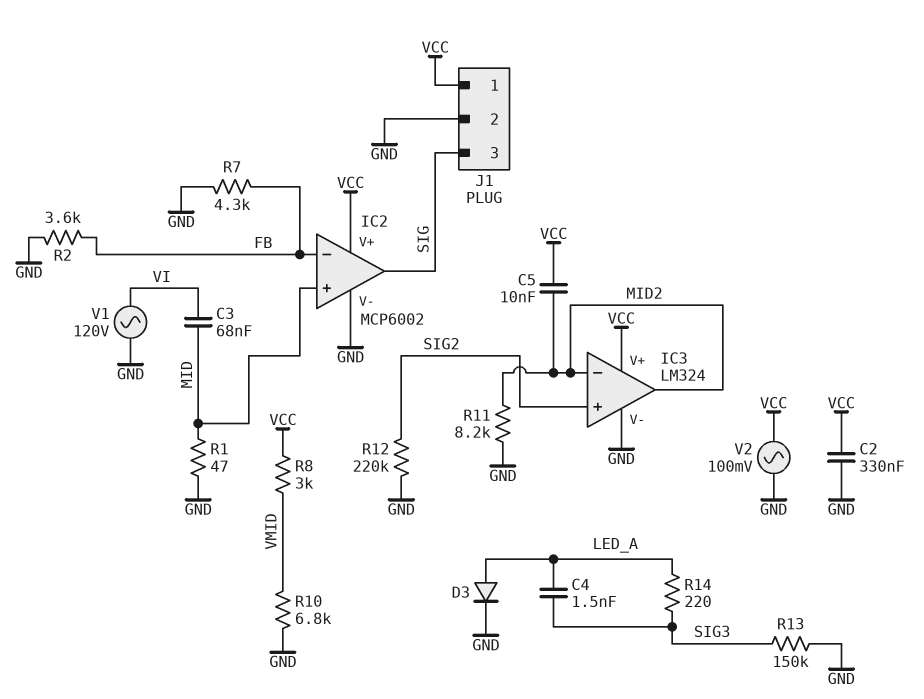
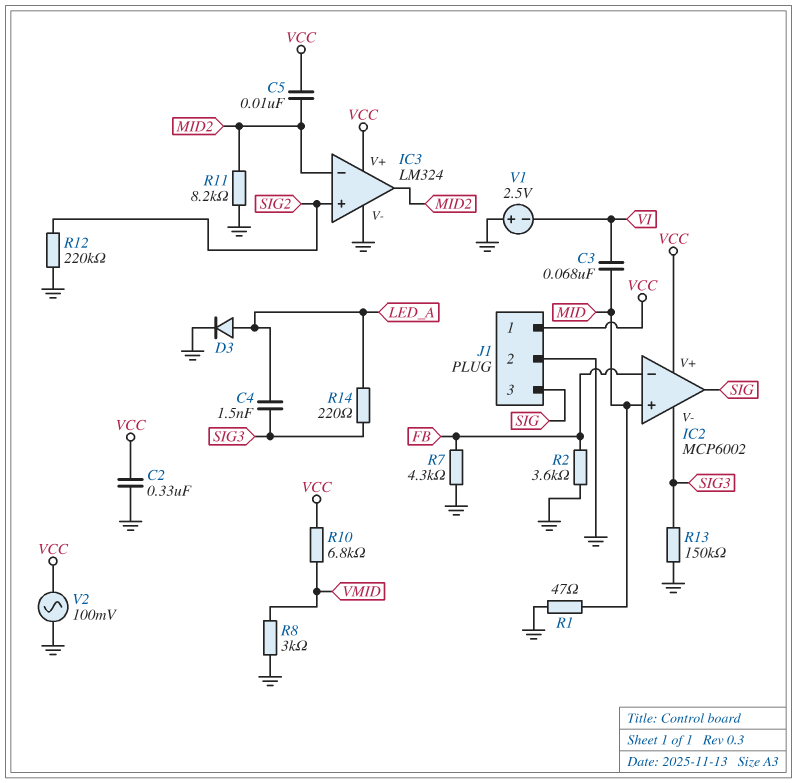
IC2 pin V-: GND -> SIG3
R8: 3k (VCC, VMID) -> 3k (GND, VMID)
R10: 6.8k (GND, VMID) -> 6.8k (VCC, VMID)
V1: AC 120V (GND, VI) -> 2.5V (plus GND, minus VI)

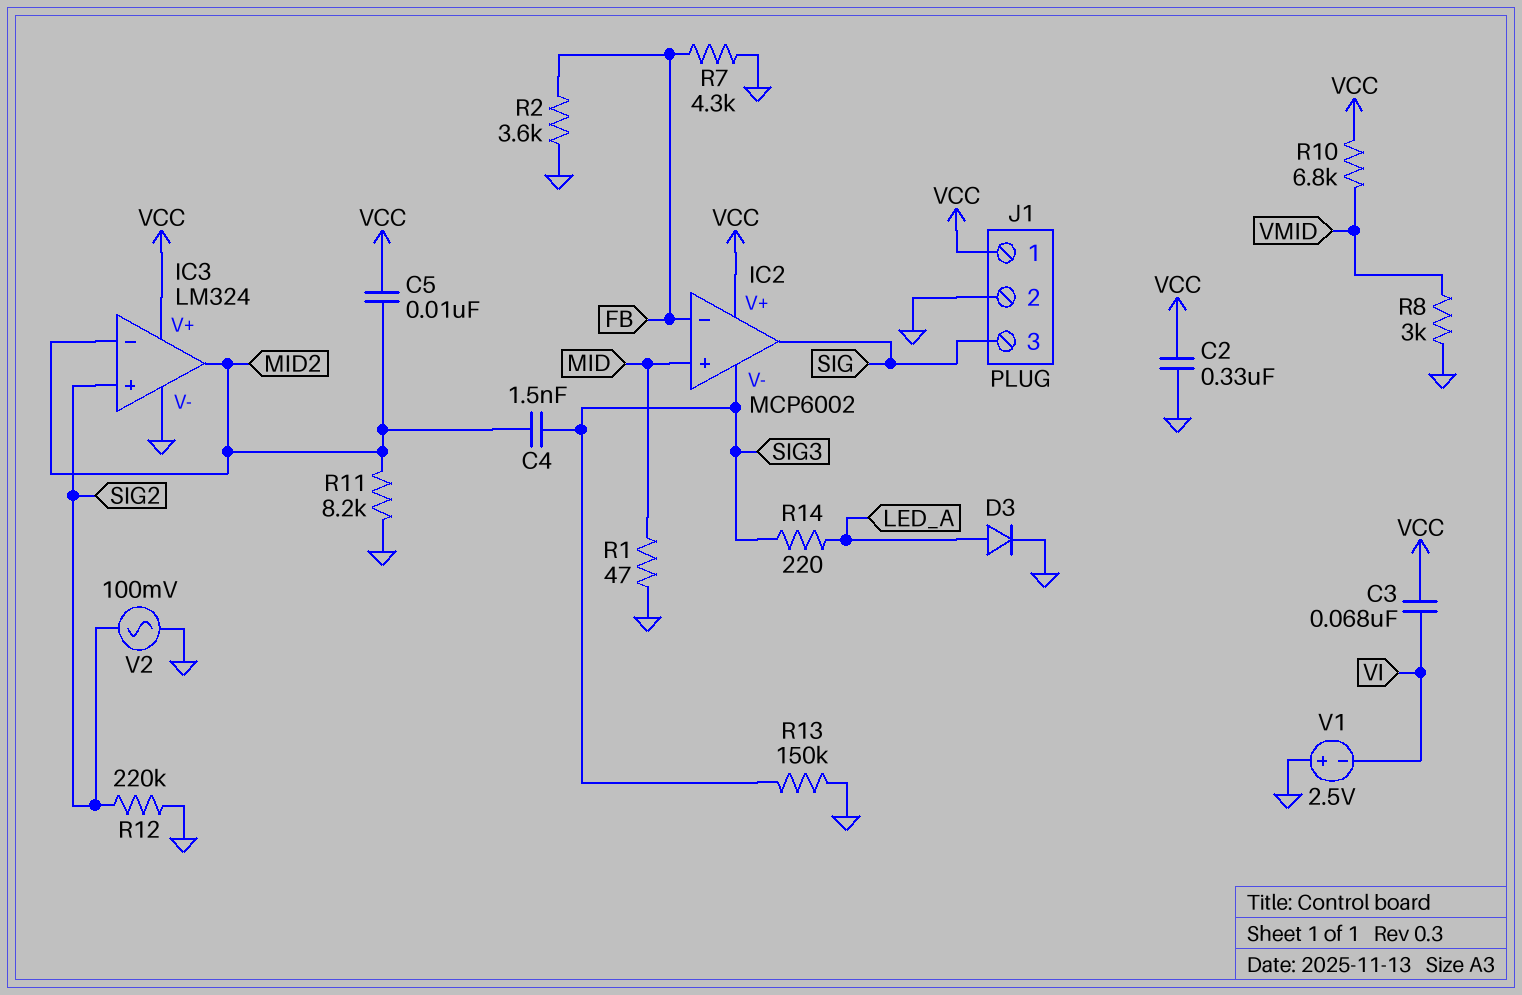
C3: 68nF (MID, VI) -> 68nF (VCC, VI)
C4: 1.5nF (LED_A, SIG3) -> 1.5nF (MID2, SIG3)
V2: AC 100mV (GND, VCC) -> AC 100mV (GND, SIG2)

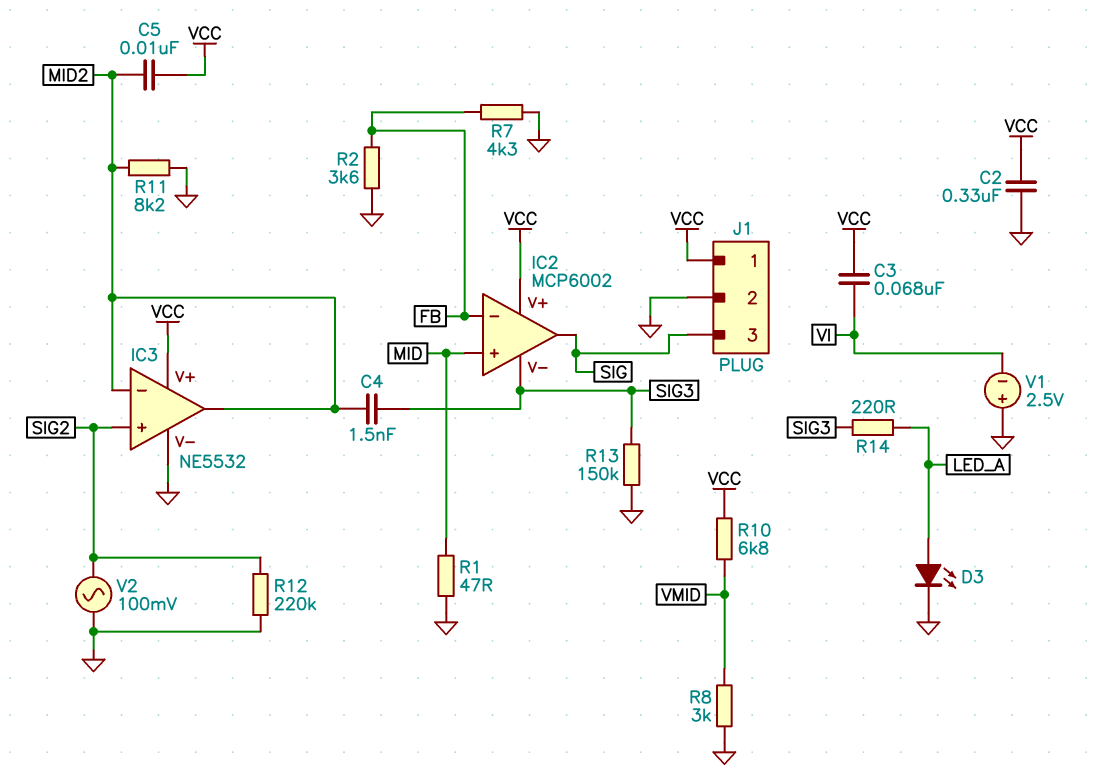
D3: diode (A LED_A, K GND) -> LED (A LED_A, K GND)
IC3: LM324 -> NE5532

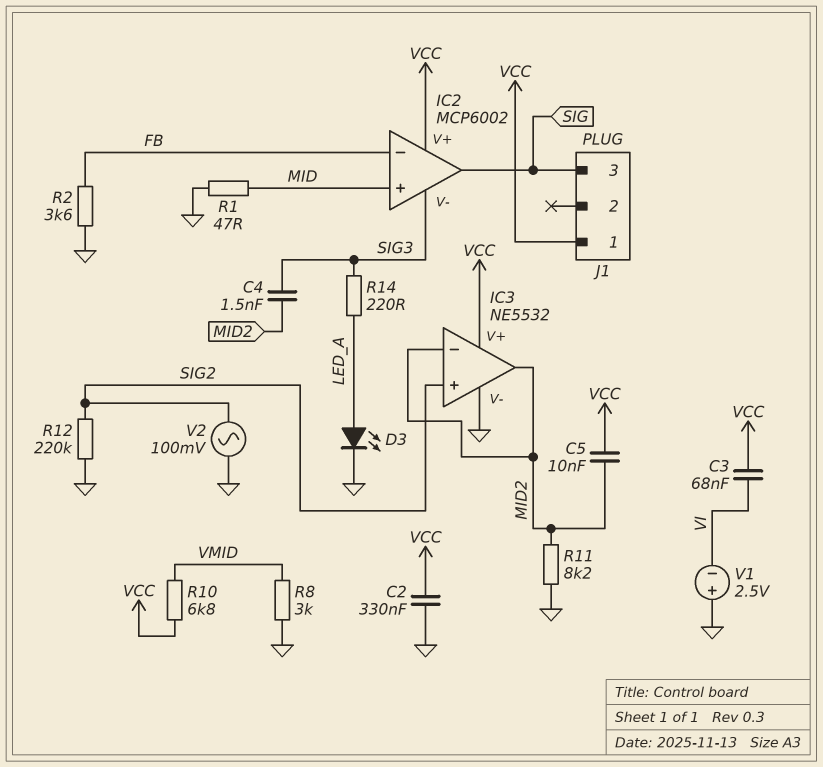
J1 pin 2: GND -> none
R7: 4.3k (FB, GND) -> none
R13: 150k (GND, SIG3) -> none

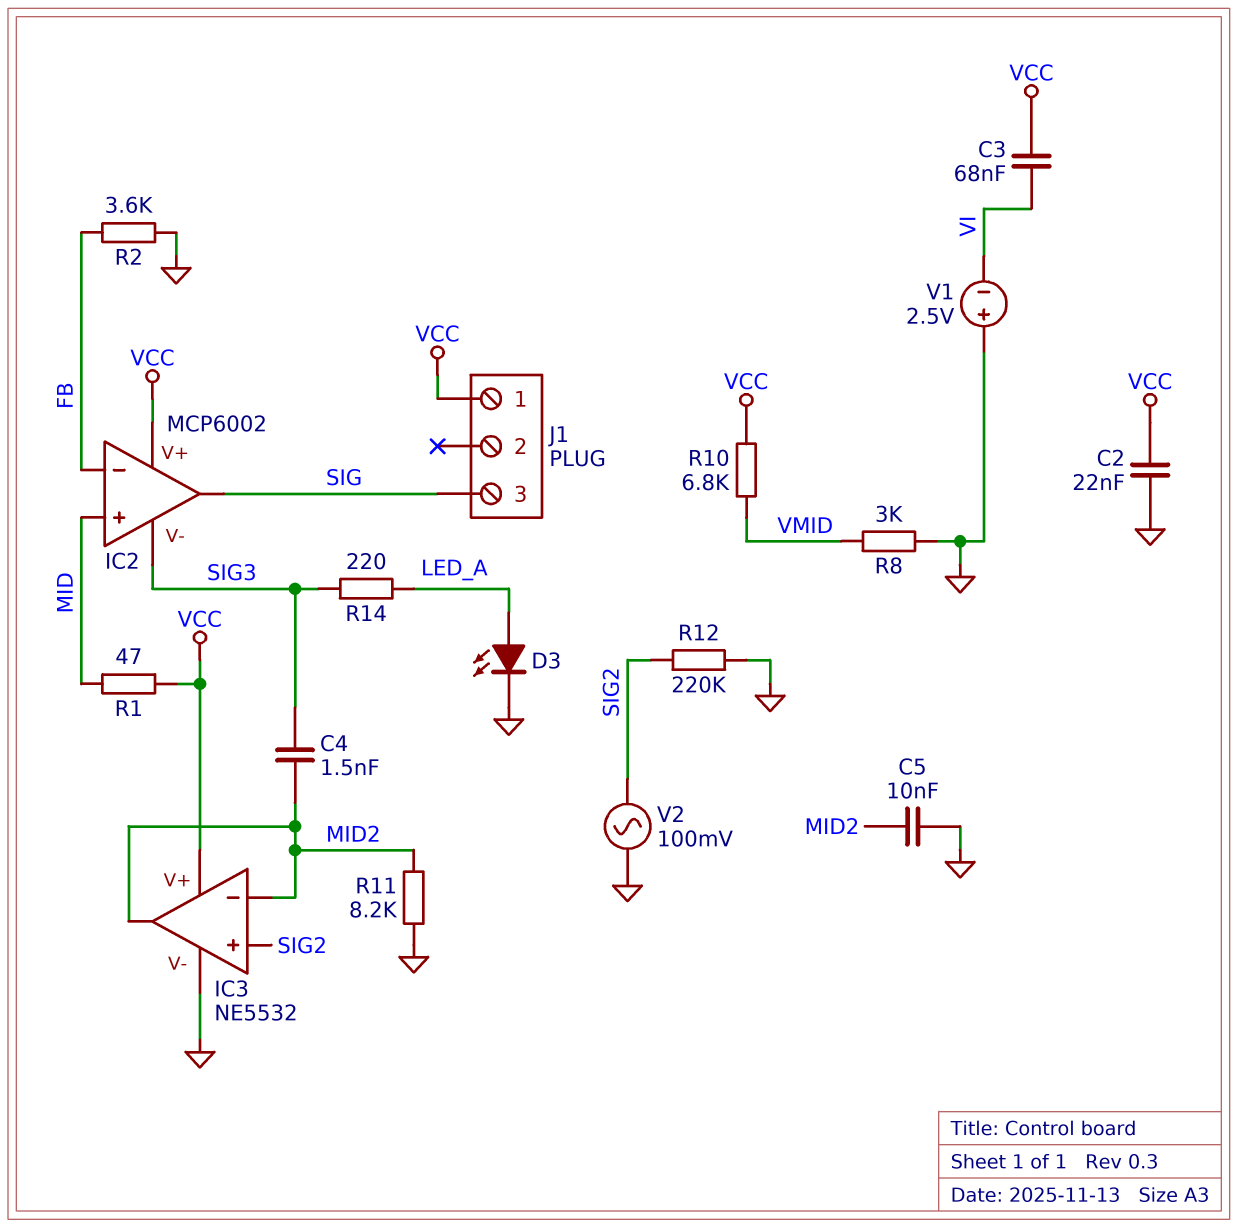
C2: 330nF (GND, VCC) -> 22nF (GND, VCC)
C5: 10nF (MID2, VCC) -> 10nF (GND, MID2)
R1: 47 (GND, MID) -> 47 (MID, VCC)

